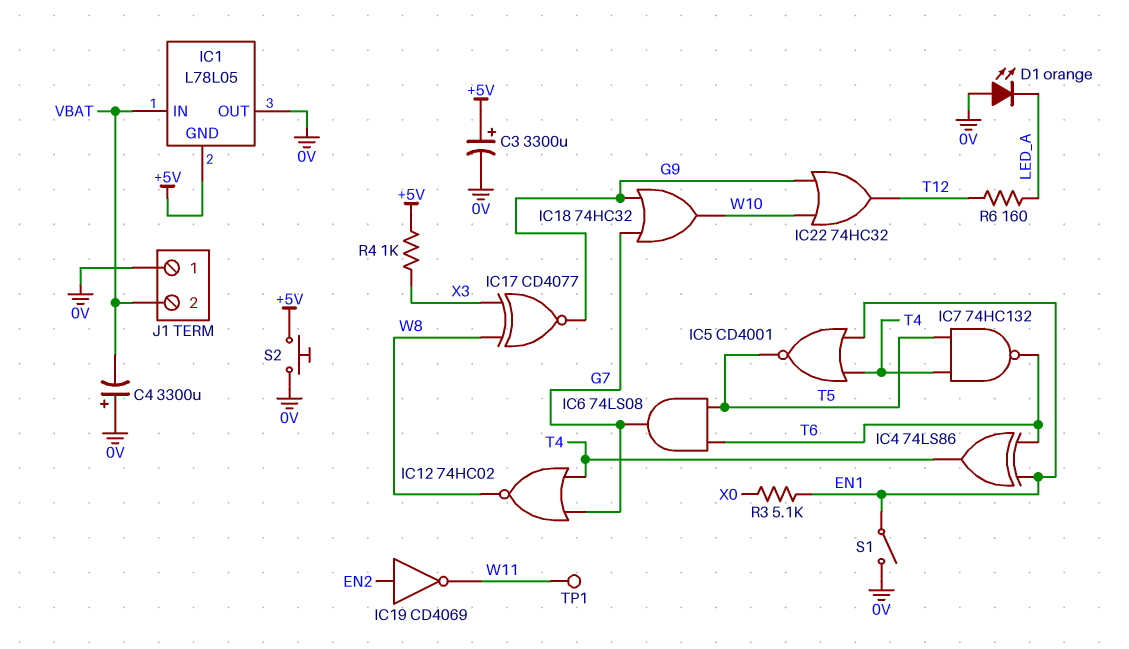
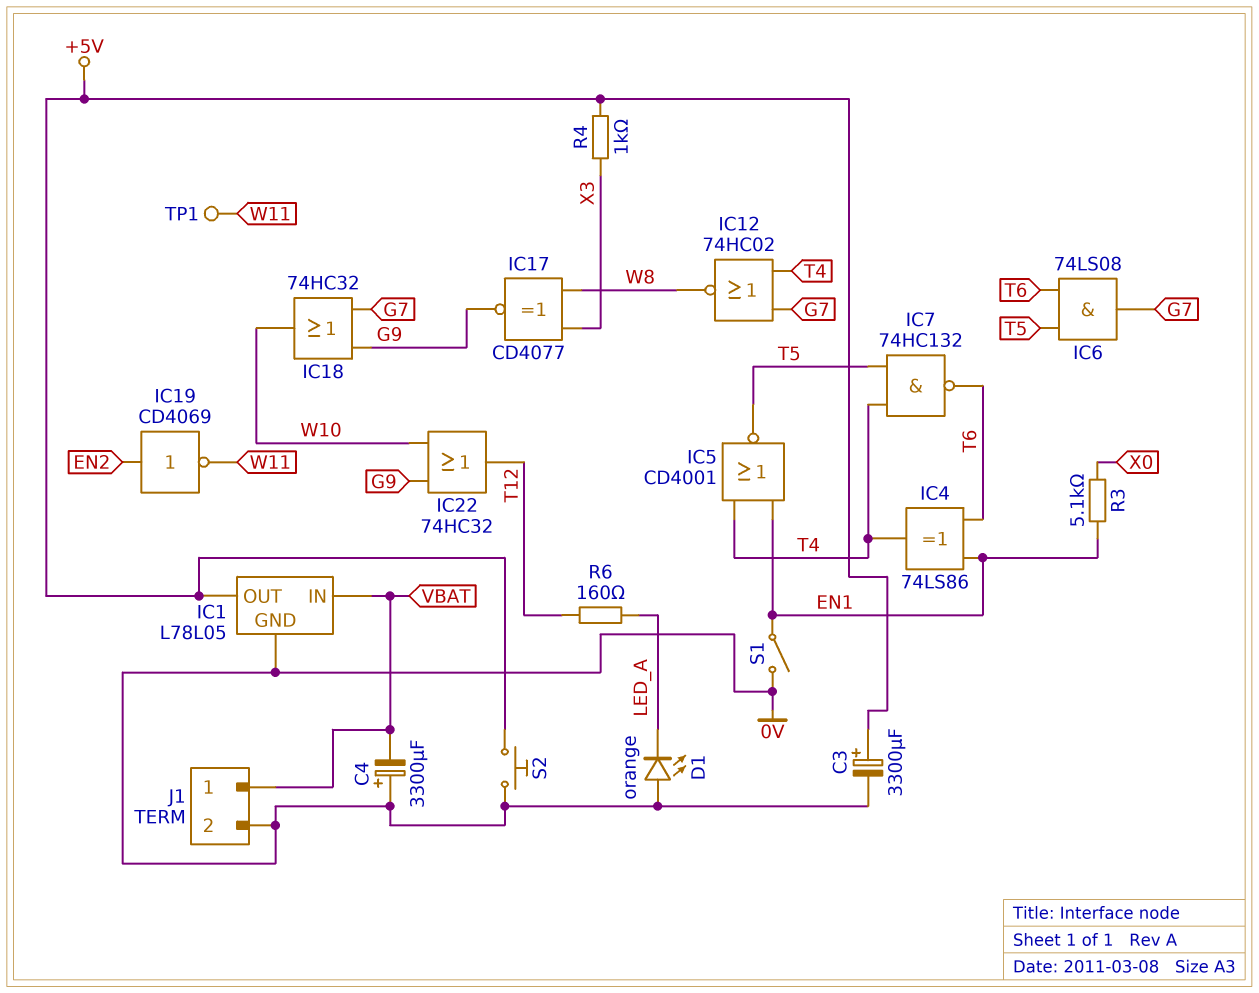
IC1 pin GND: +5V -> 0V
IC1 pin OUT: 0V -> +5V
J1 pin 1: 0V -> VBAT
J1 pin 2: VBAT -> 0V

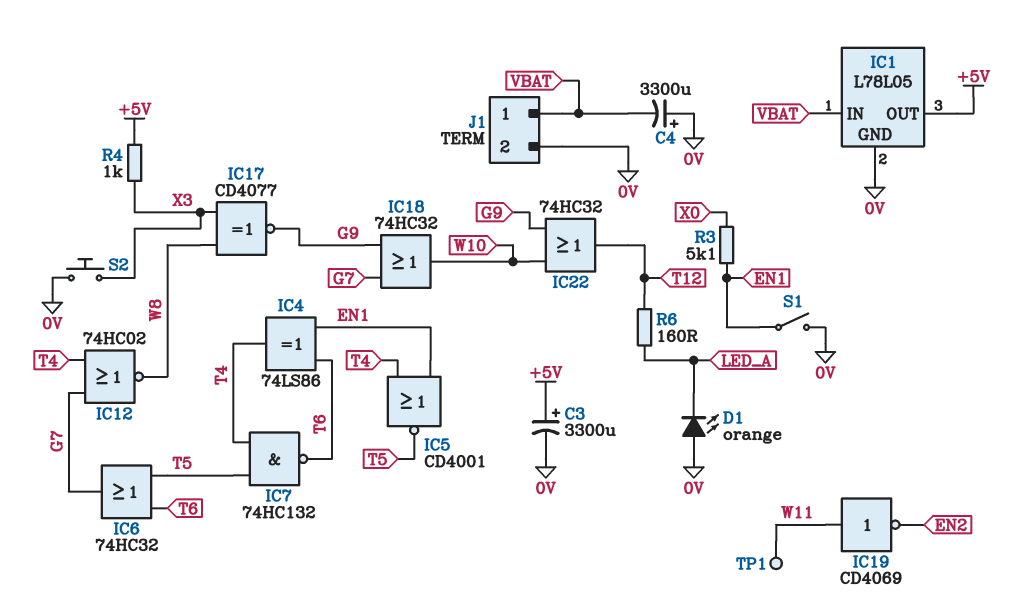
IC6: AND 74LS08 (in T5, in T6, out G7) -> OR 74HC32 (in T5, in T6, out G7)
IC19: NOT CD4069 (in EN2, out W11) -> NOT CD4069 (in W11, out EN2)
S2: button (+5V, 0V) -> button (0V, X3)

